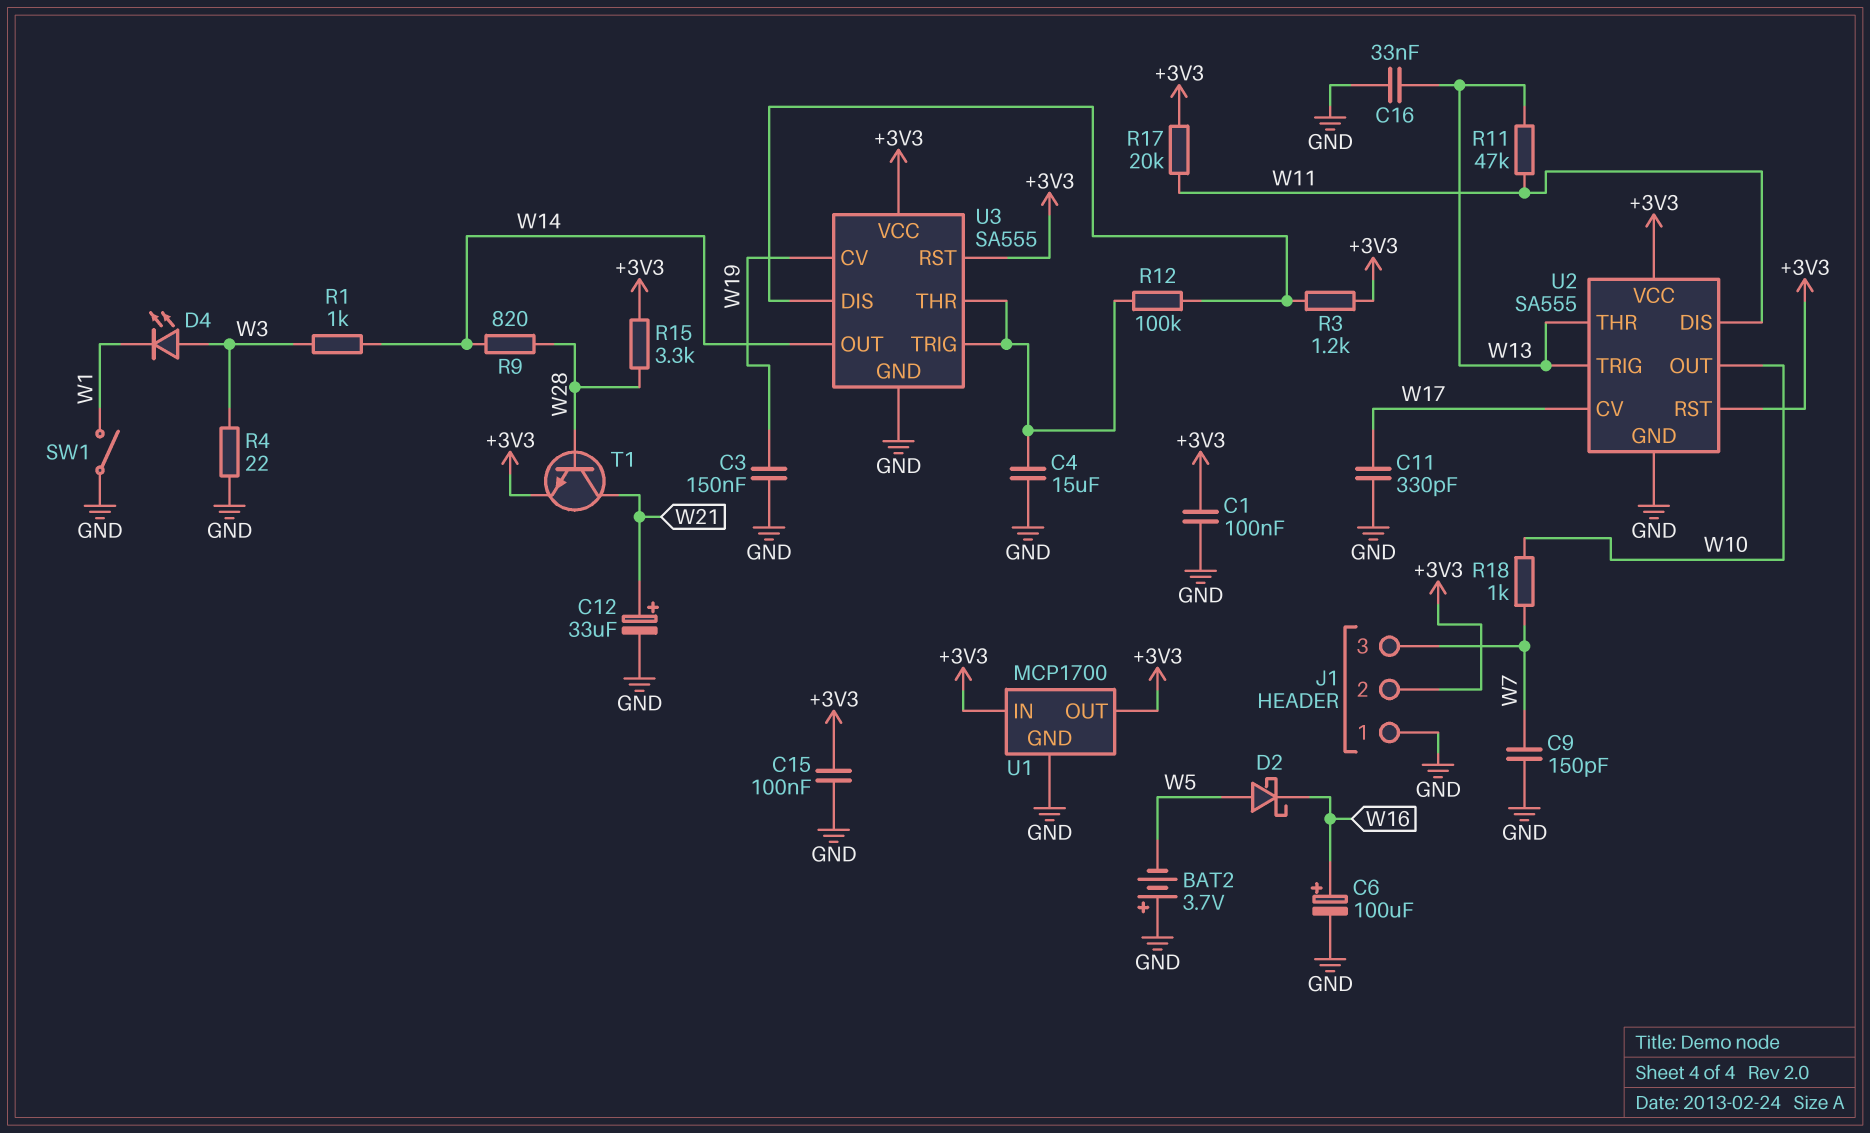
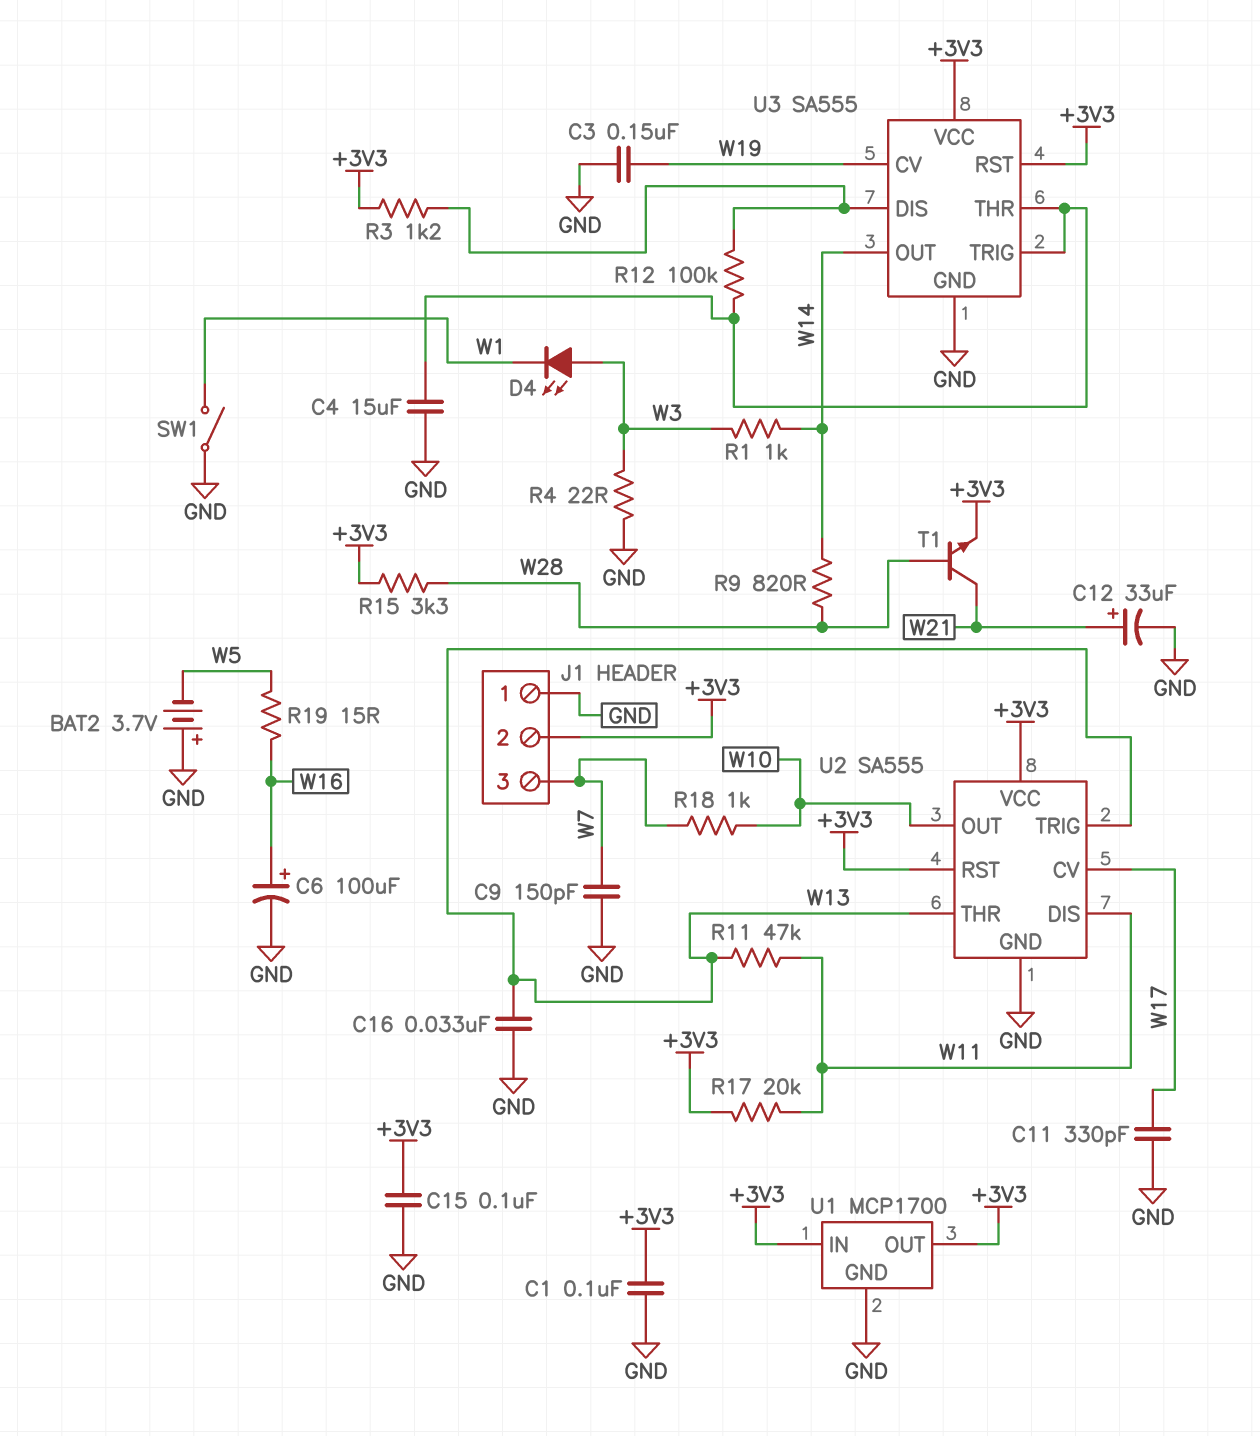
D2: schottky (A W5, K W16) -> none
R19: none -> 15 (W5, W16)

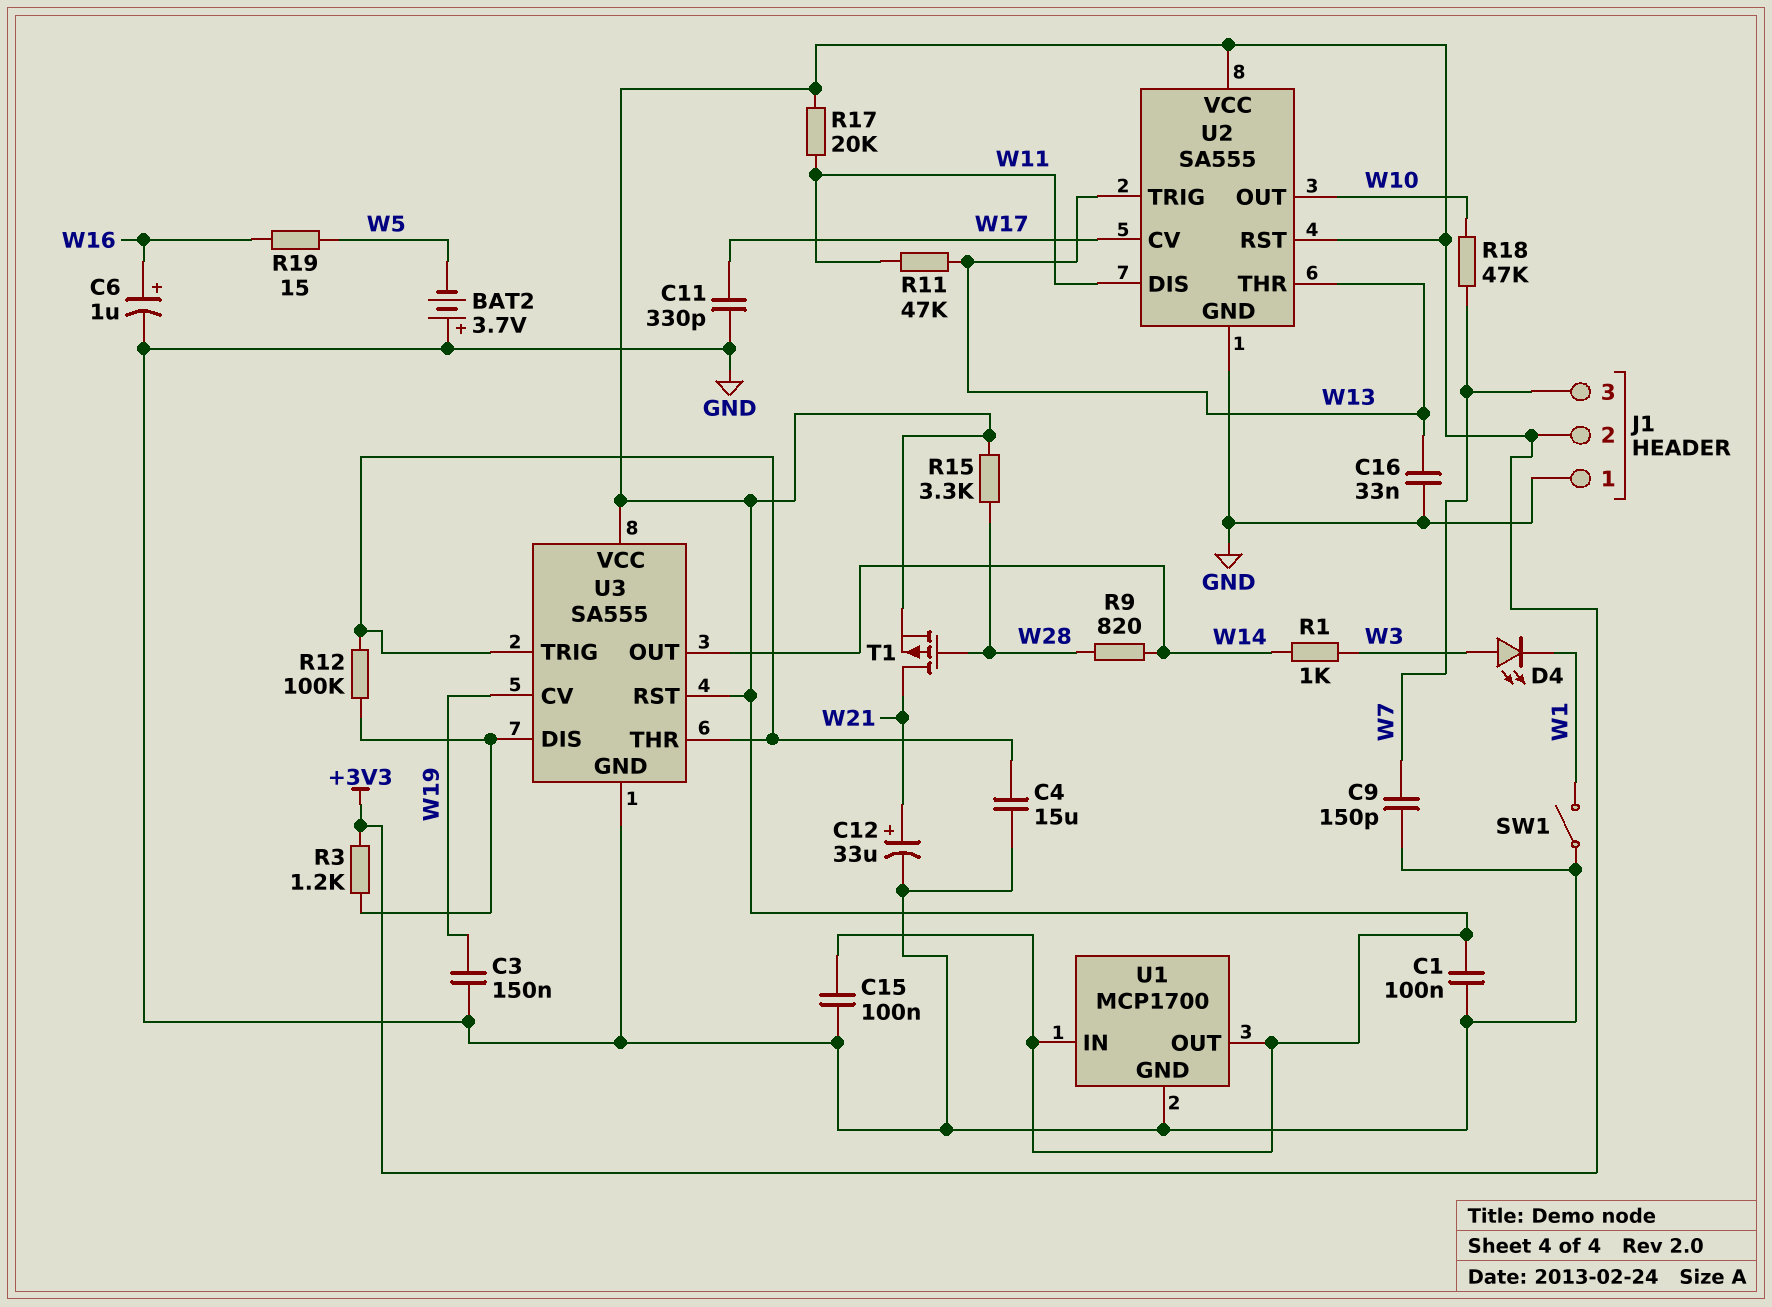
C6: 100uF (plus W16, minus GND) -> 1uF (plus W16, minus GND)
R4: 22 (GND, W3) -> none
R18: 1k (W7, W10) -> 47k (W7, W10)
T1: NPN (B W28, C W21, E +3V3) -> PMOS (G W28, D W21, S +3V3)

